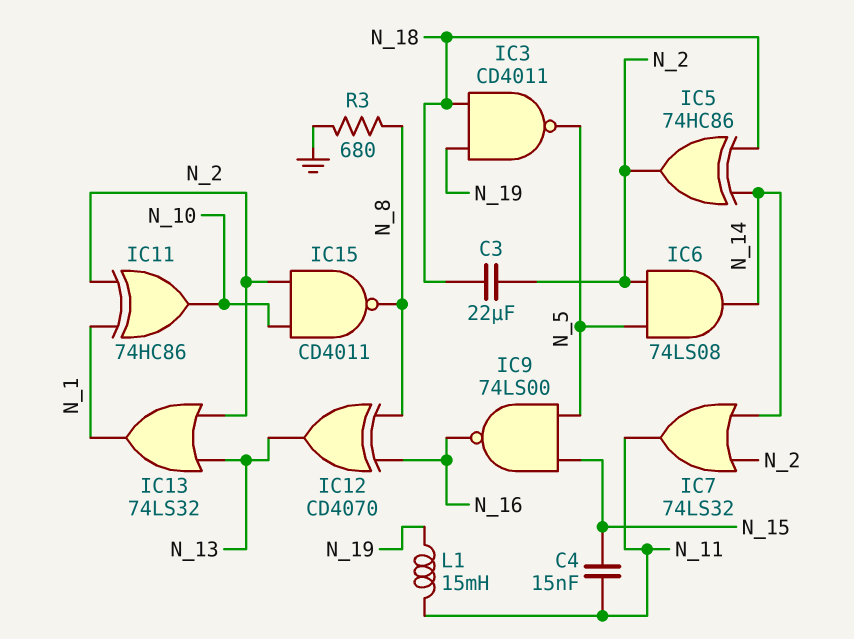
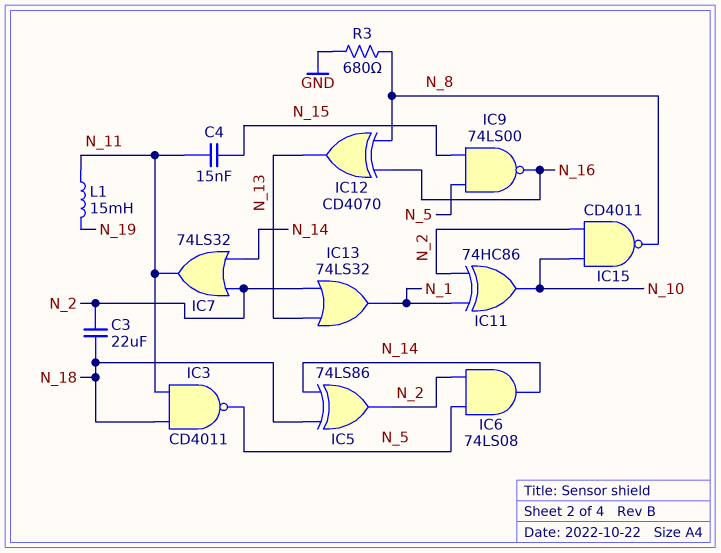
IC3: NAND CD4011 (in N_18, in N_19, out N_5) -> NAND CD4011 (in N_11, in N_18, out N_5)
IC5: XOR 74HC86 (in N_14, in N_18, out N_2) -> XOR 74LS86 (in N_14, in N_18, out N_2)

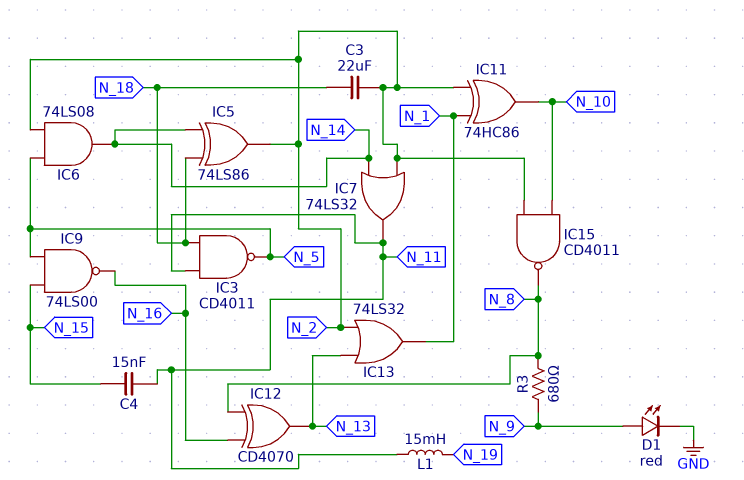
D1: none -> LED red (A N_9, K GND)
R3: 680 (GND, N_8) -> 680 (N_8, N_9)

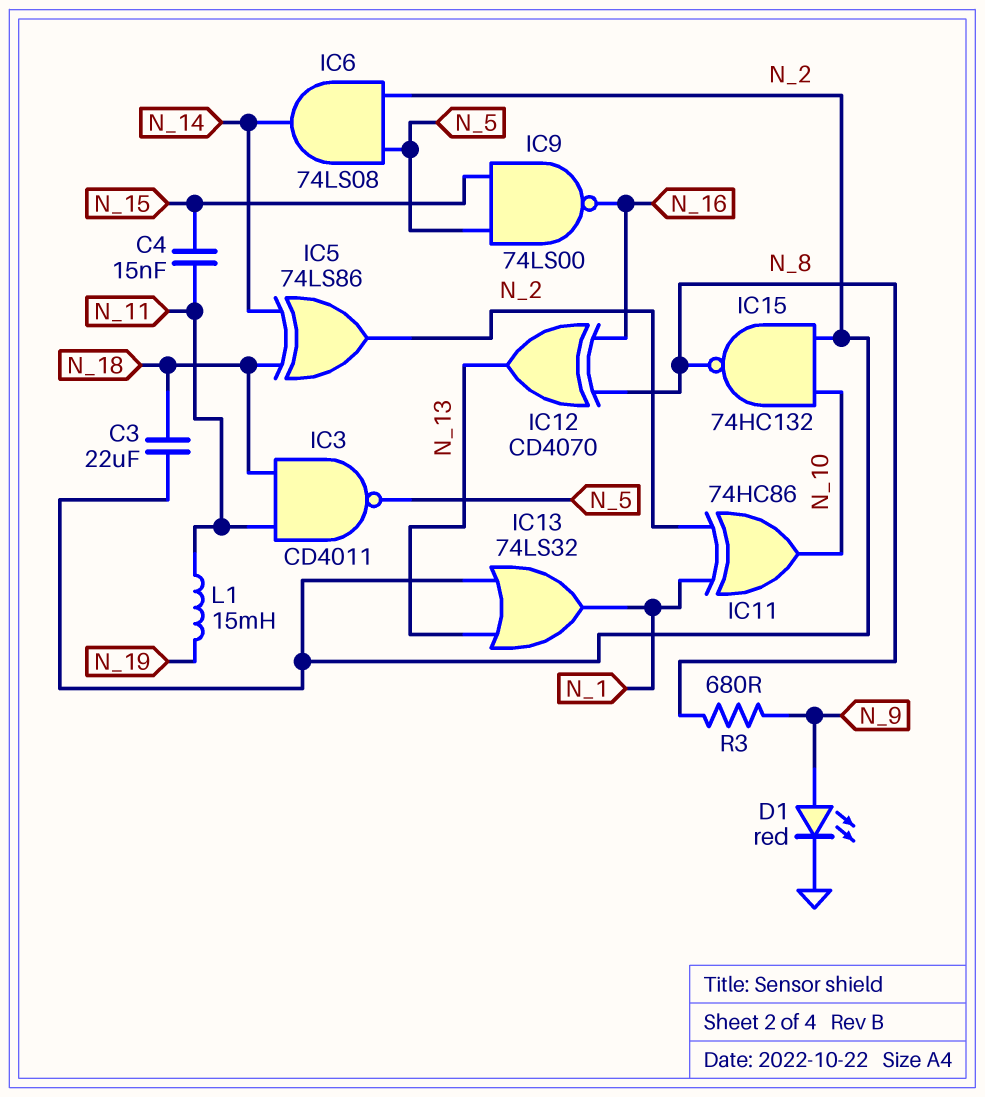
IC7: OR 74LS32 (in N_2, in N_14, out N_11) -> none
IC15: NAND CD4011 (in N_2, in N_10, out N_8) -> NAND 74HC132 (in N_2, in N_10, out N_8)

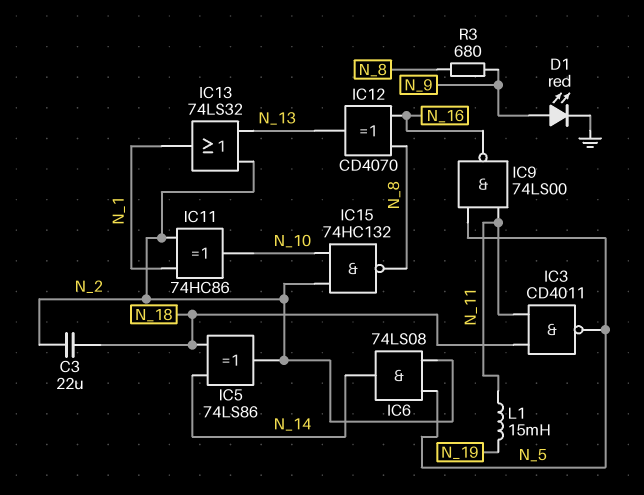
C4: 15nF (N_11, N_15) -> none
IC9: NAND 74LS00 (in N_5, in N_15, out N_16) -> NAND 74LS00 (in N_5, in N_11, out N_16)

